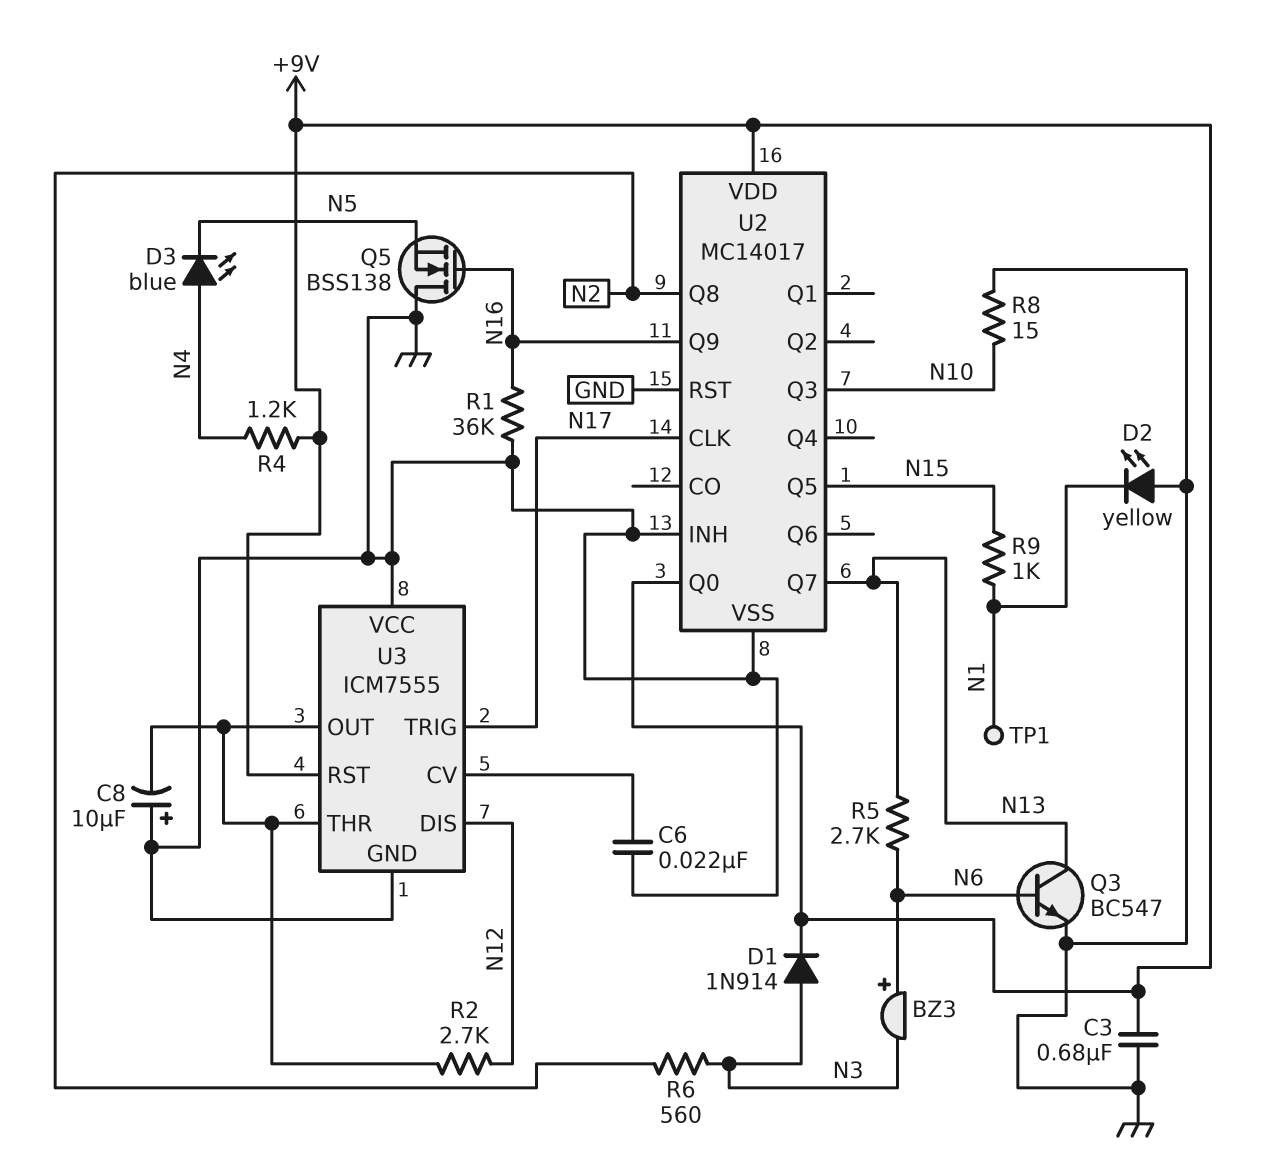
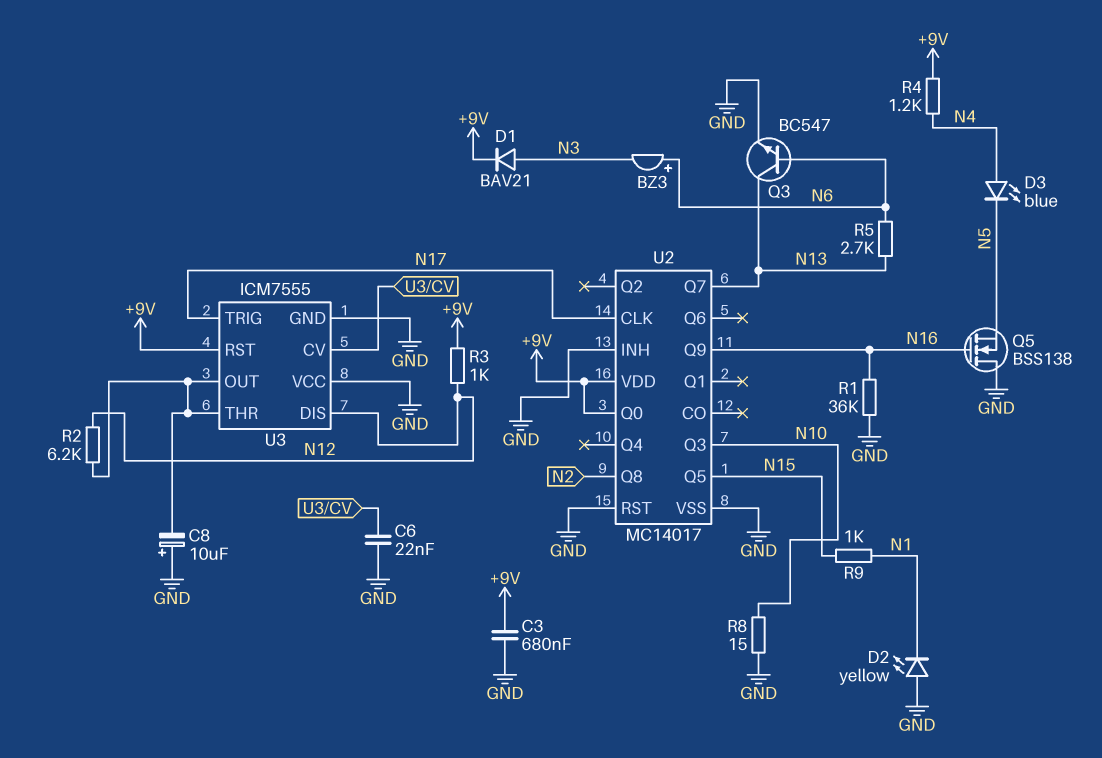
D1: diode 1N914 (A N3, K +9V) -> diode BAV21 (A N3, K +9V)
R2: 2.7k (N12, U3/OUT) -> 6.2k (N12, U3/OUT)
R3: none -> 1k (+9V, N12)
R6: 560 (N2, N3) -> none
TP1: test point (N1) -> none

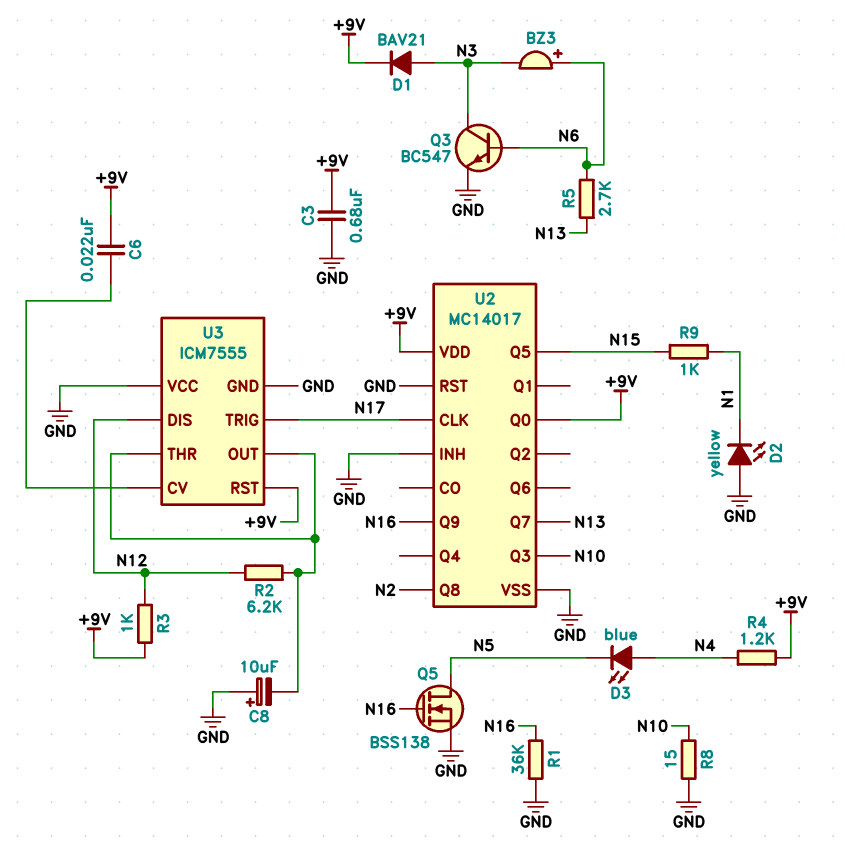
C6: 22nF (GND, U3/CV) -> 22nF (+9V, U3/CV)
Q3: NPN BC547 (B N6, C N13, E GND) -> NPN BC547 (B N6, C N3, E GND)
Q5: NMOS BSS138 (G N16, D GND, S N5) -> NMOS BSS138 (G N16, D N5, S GND)

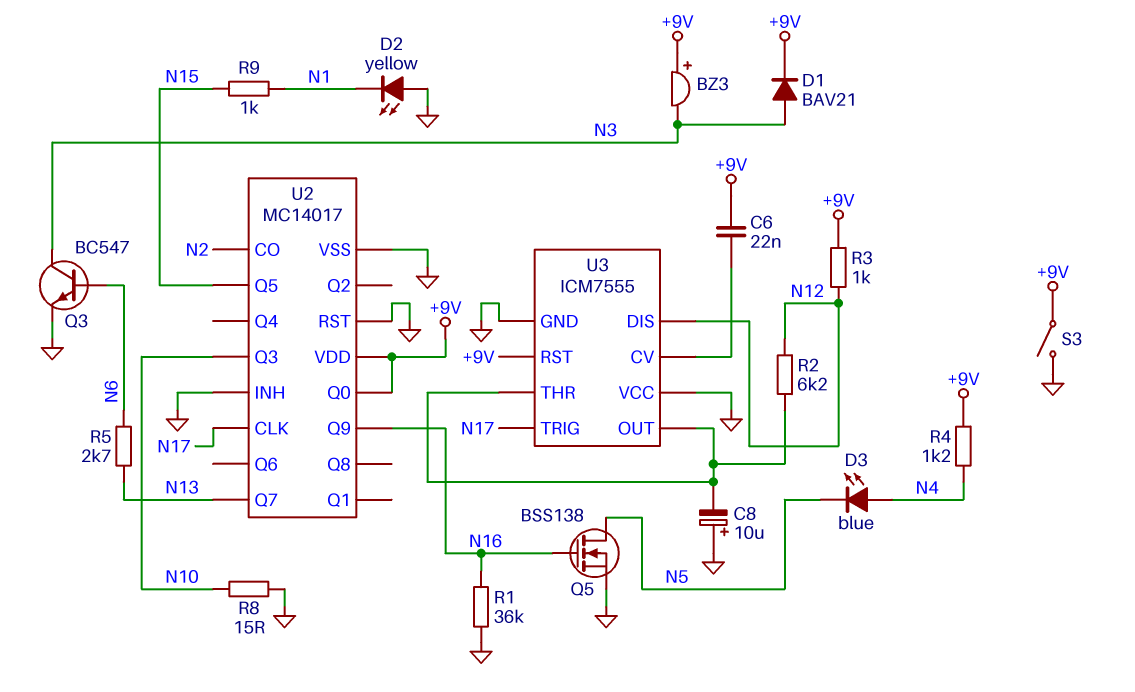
BZ3: buzzer (plus N6, minus N3) -> buzzer (plus +9V, minus N3)
C3: 680nF (+9V, GND) -> none
S3: none -> switch (+9V, GND)
U2 pin CO: none -> N2
U2 pin Q8: N2 -> none

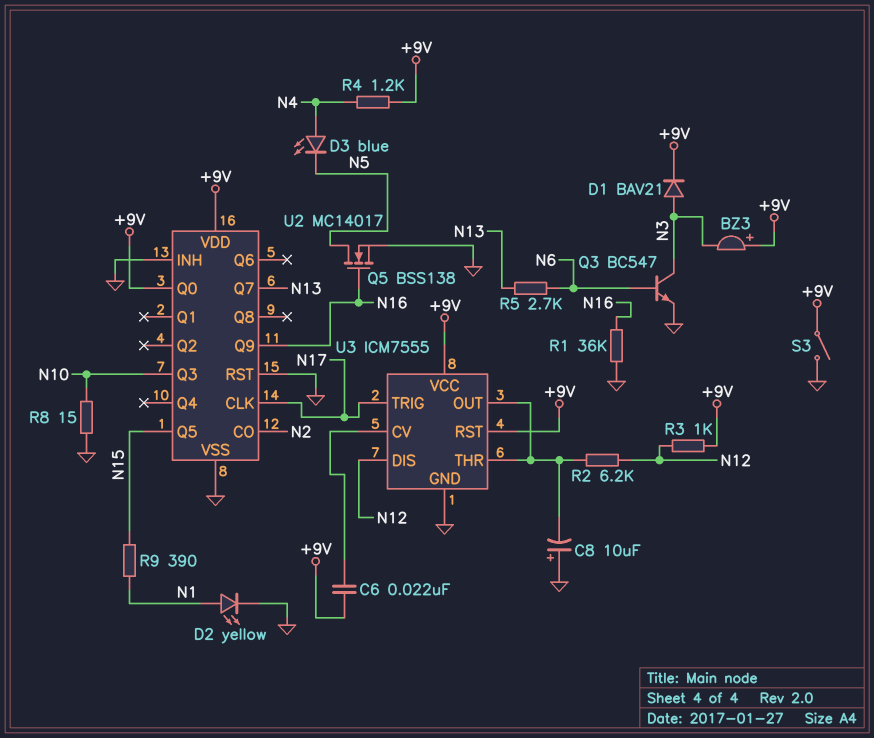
D2: LED yellow (A GND, K N1) -> LED yellow (A N1, K GND)
R9: 1k (N1, N15) -> 390 (N1, N15)
U3 pin VCC: GND -> +9V

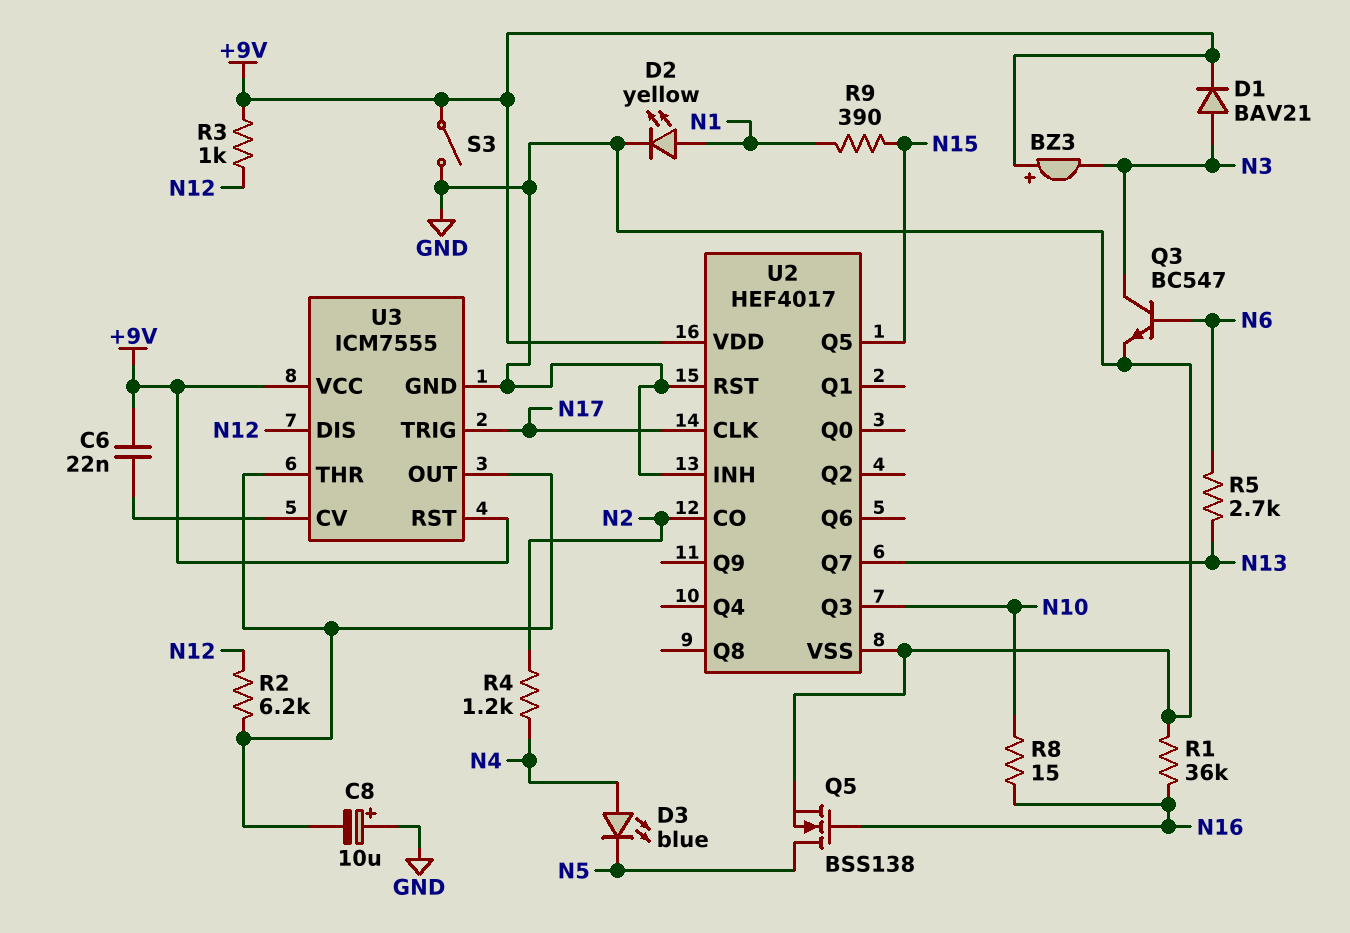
R4: 1.2k (+9V, N4) -> 1.2k (N2, N4)
R8: 15 (GND, N10) -> 15 (N10, N16)
U2: MC14017 -> HEF4017
U2 pin Q0: +9V -> none
U2 pin Q9: N16 -> none

